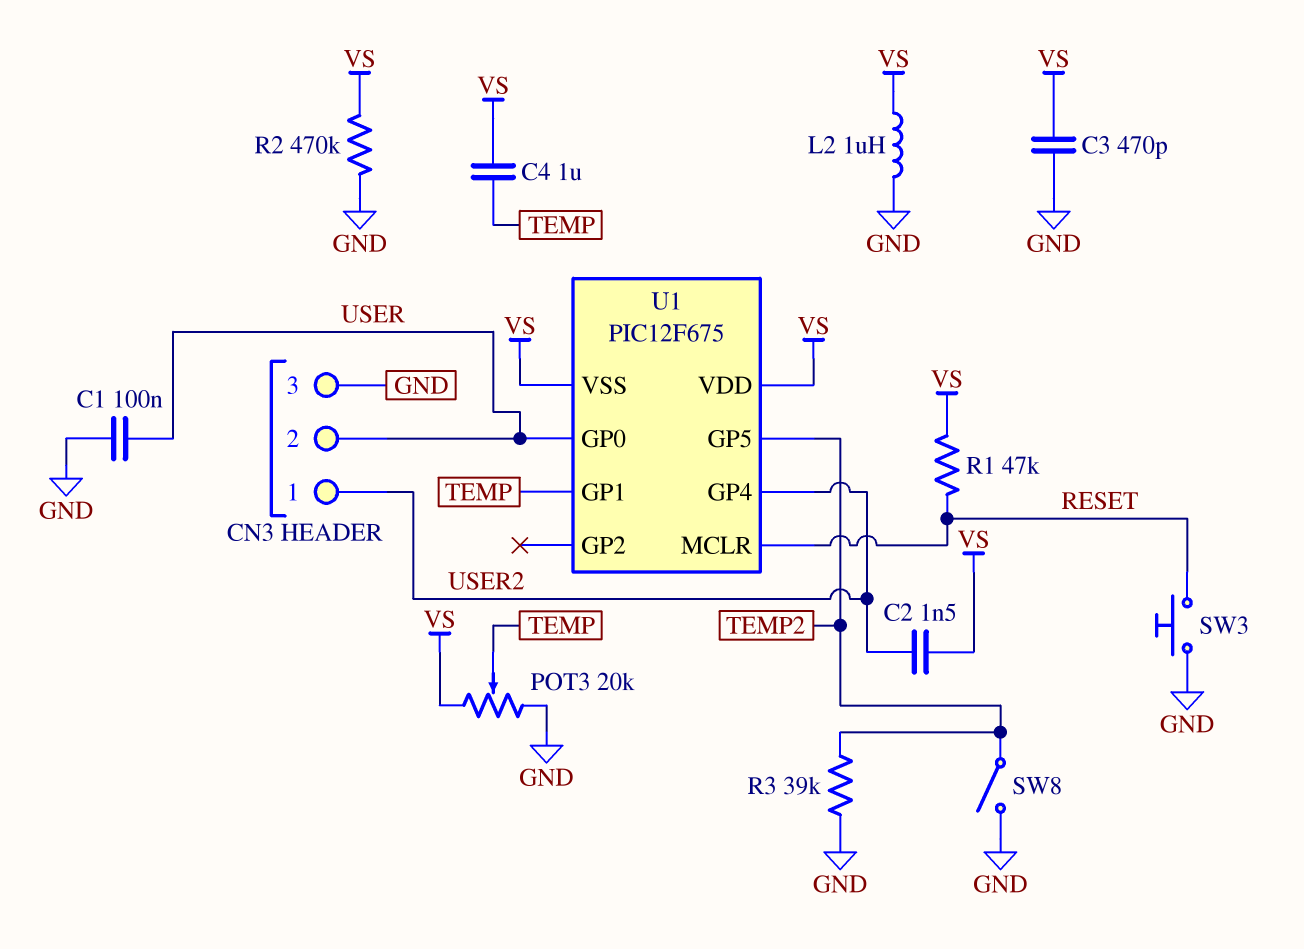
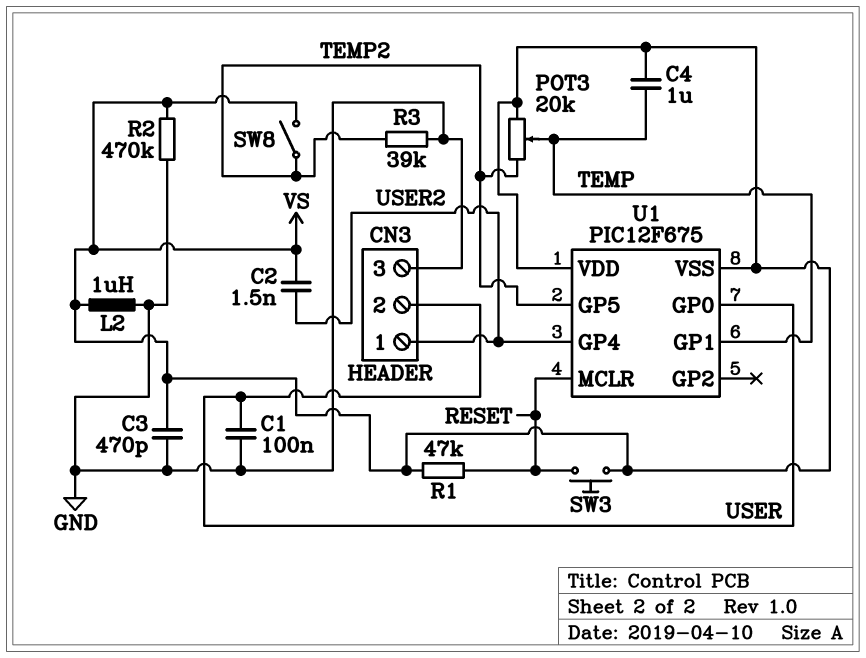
POT3: 20k (GND, VS, wiper TEMP) -> 20k (TEMP2, VS, wiper TEMP)
SW3: button (GND, RESET) -> button (RESET, VS)
SW8: switch (GND, TEMP2) -> switch (TEMP2, VS)

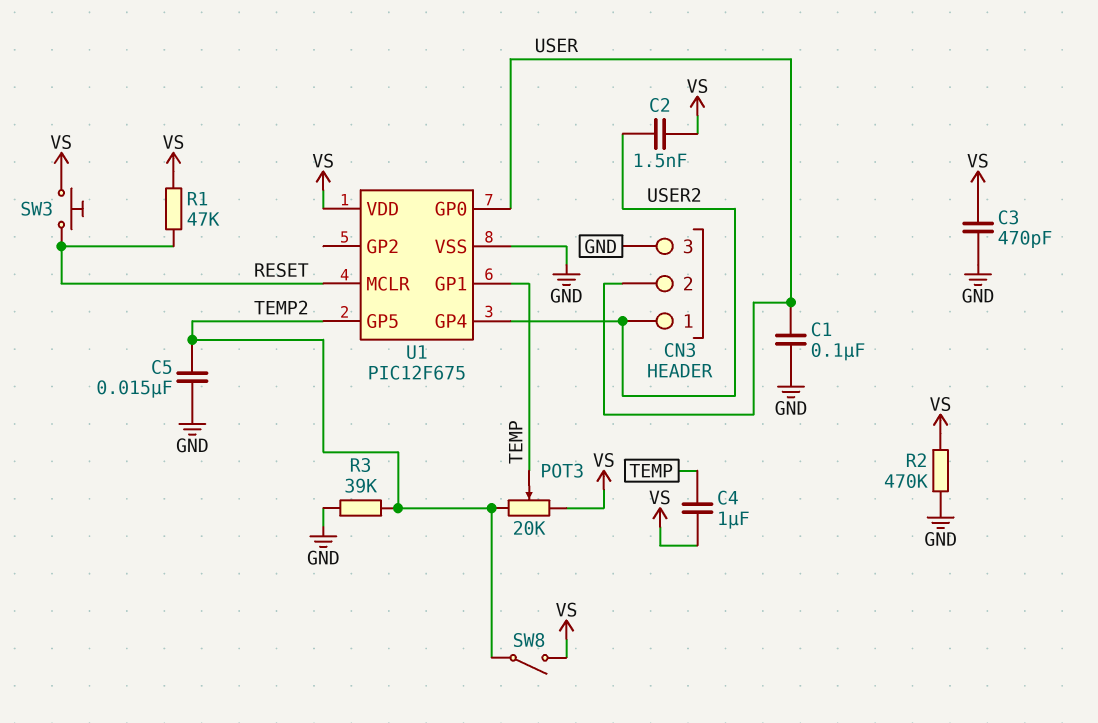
C5: none -> 15nF (GND, TEMP2)
L2: 1uH (GND, VS) -> none
U1 pin VSS: VS -> GND

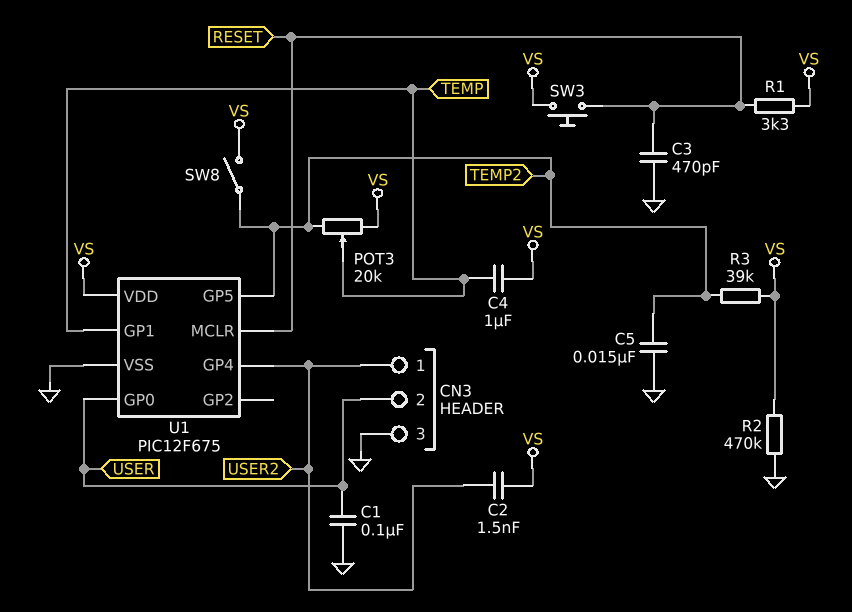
C3: 470pF (GND, VS) -> 470pF (GND, RESET)
R1: 47k (RESET, VS) -> 3.3k (RESET, VS)
R3: 39k (GND, TEMP2) -> 39k (TEMP2, VS)

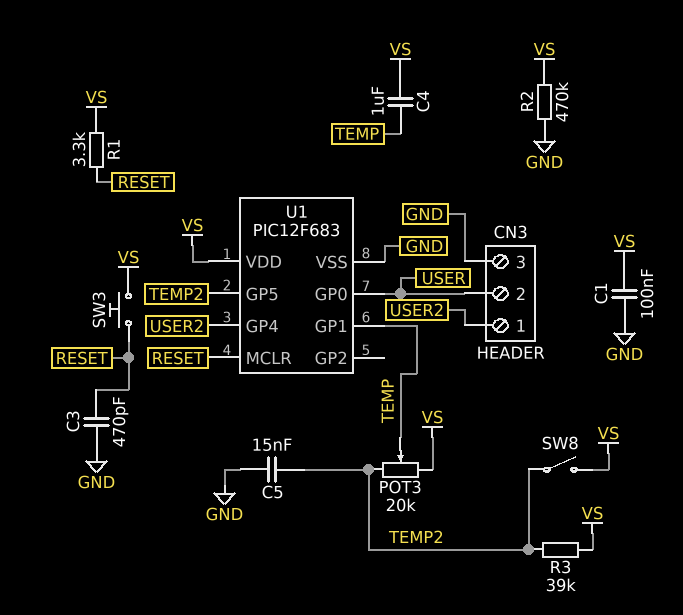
C1: 100nF (GND, USER) -> 100nF (GND, VS)
C2: 1.5nF (USER2, VS) -> none
U1: PIC12F675 -> PIC12F683

